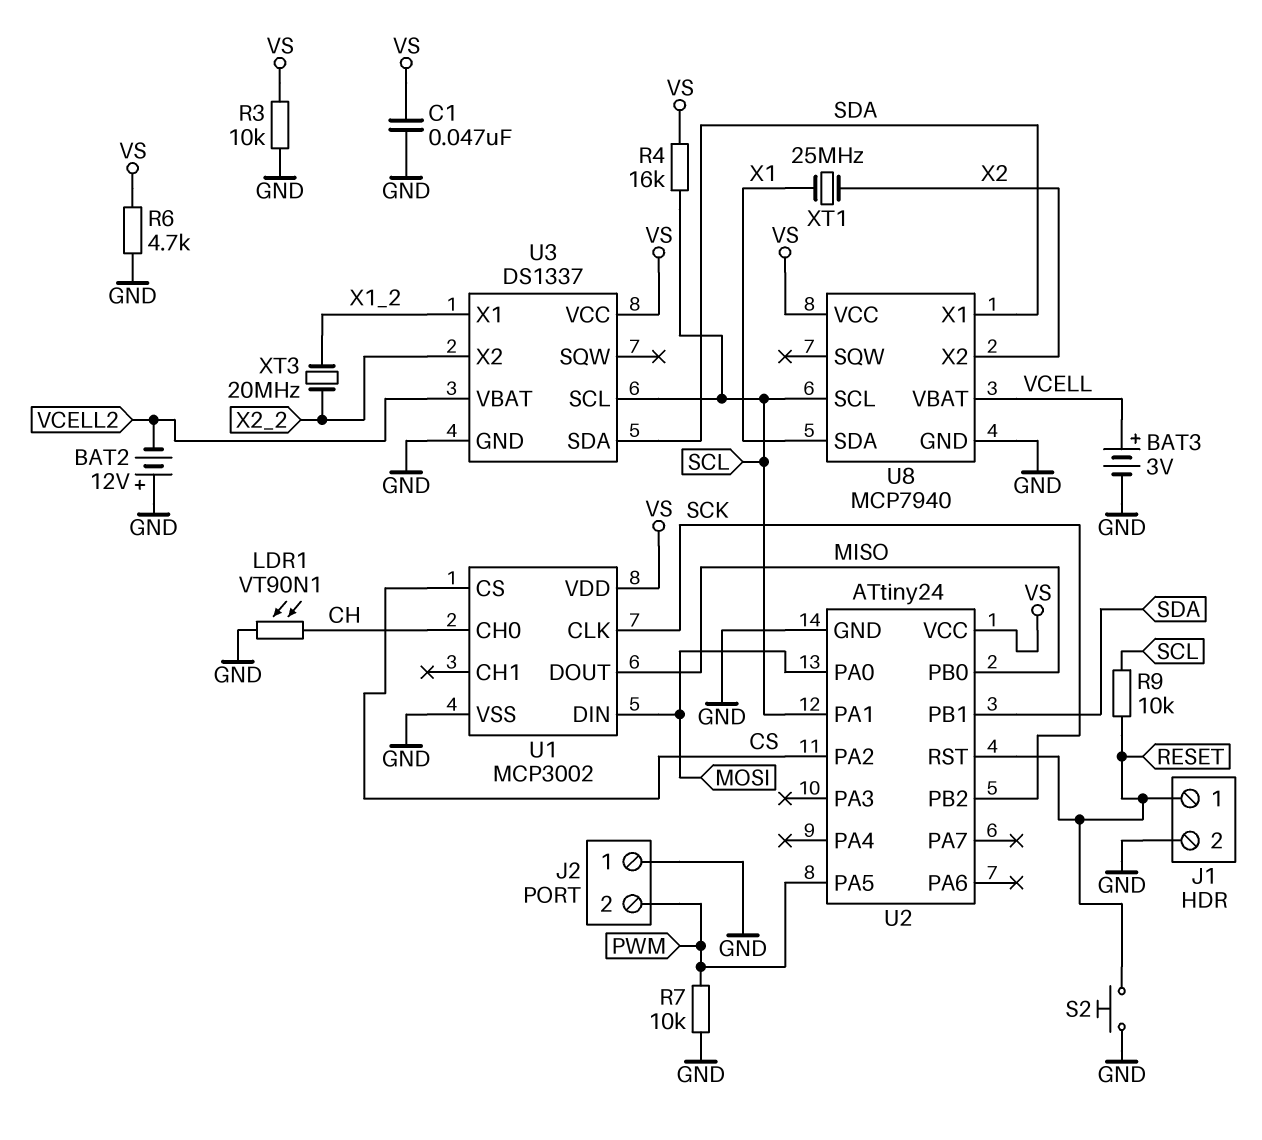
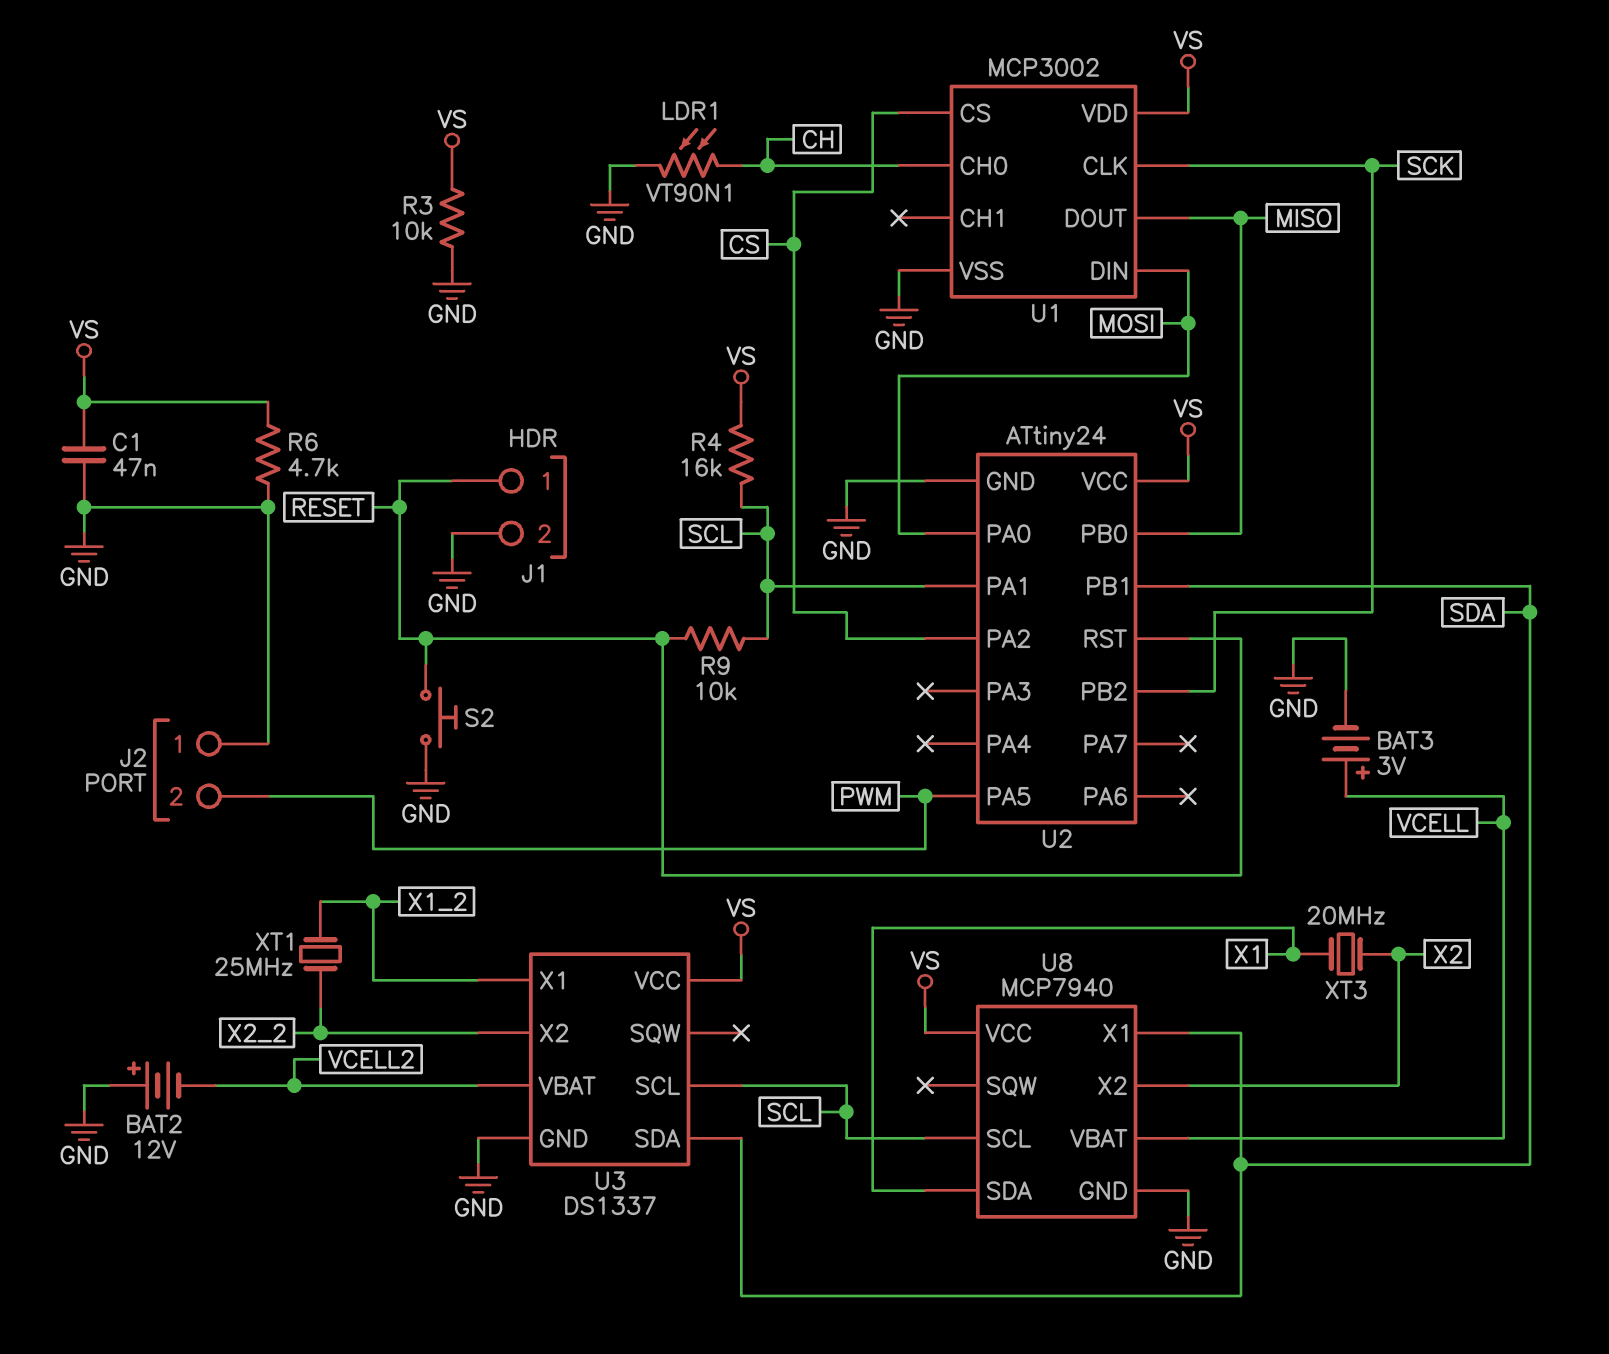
R7: 10k (GND, PWM) -> none
XT1: 25MHz (X1, X2) -> 25MHz (X1_2, X2_2)
XT3: 20MHz (X1_2, X2_2) -> 20MHz (X1, X2)

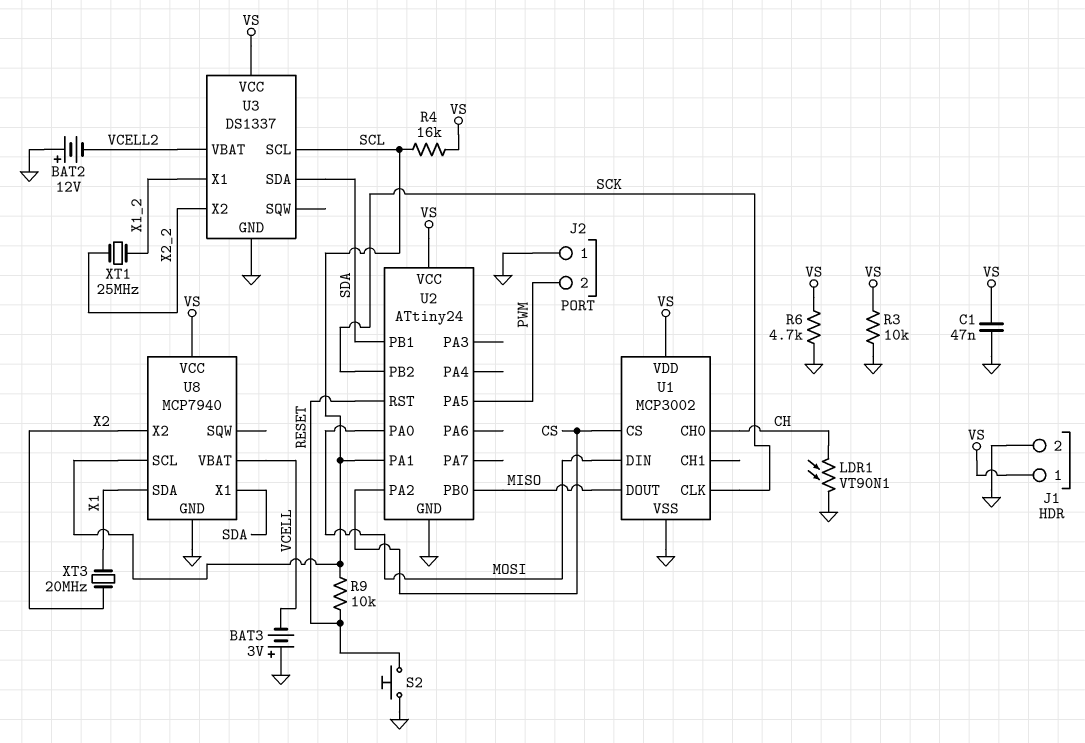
BAT3: 3V (plus VCELL, minus GND) -> 3V (plus GND, minus VCELL)
J1 pin 1: RESET -> VS

